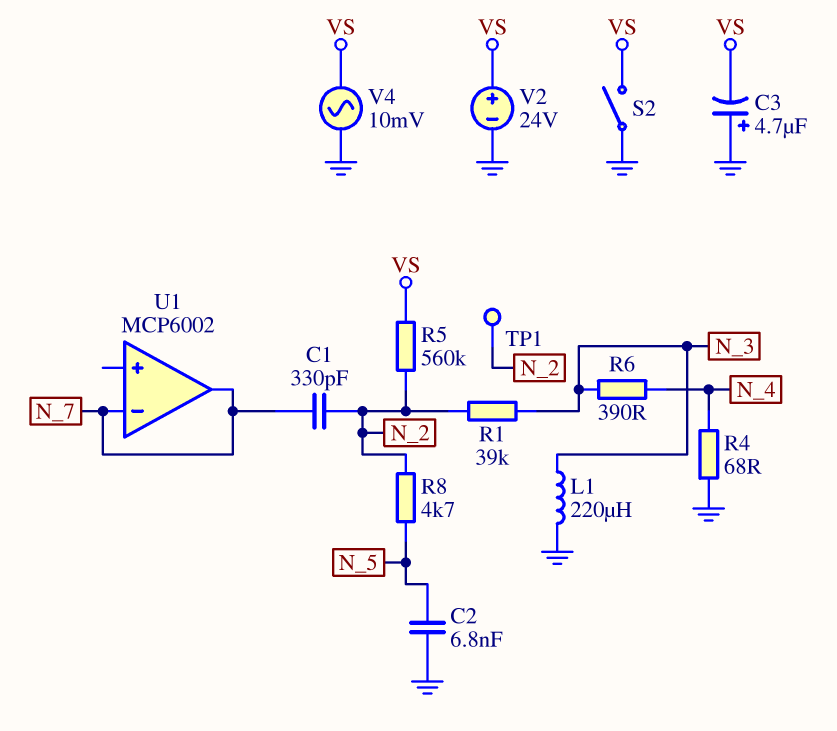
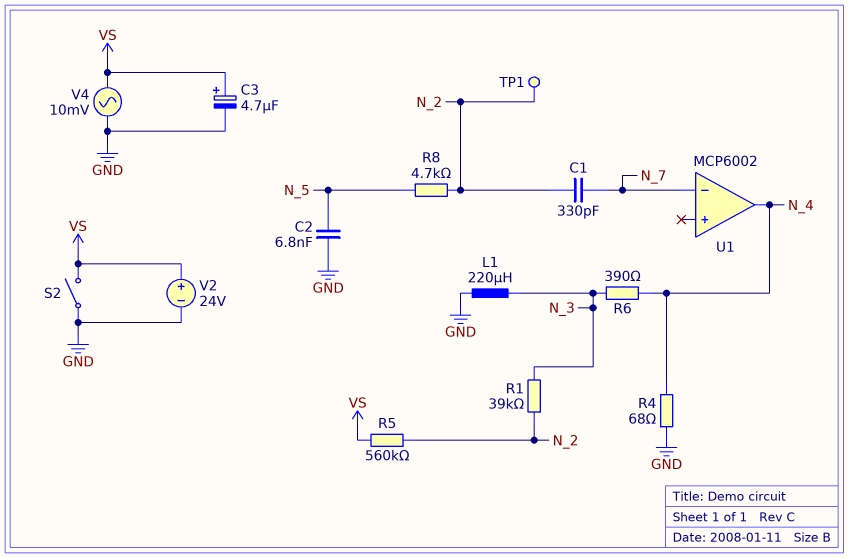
C3: 4.7uF (plus GND, minus VS) -> 4.7uF (plus VS, minus GND)
U1 pin out: N_7 -> N_4

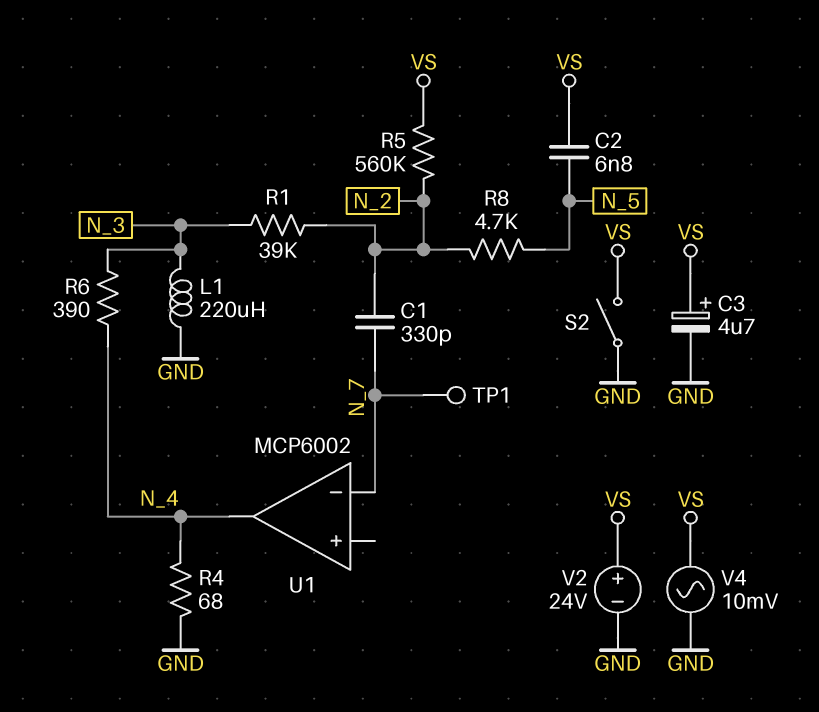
C2: 6.8nF (GND, N_5) -> 6.8nF (N_5, VS)
TP1: test point (N_2) -> test point (N_7)

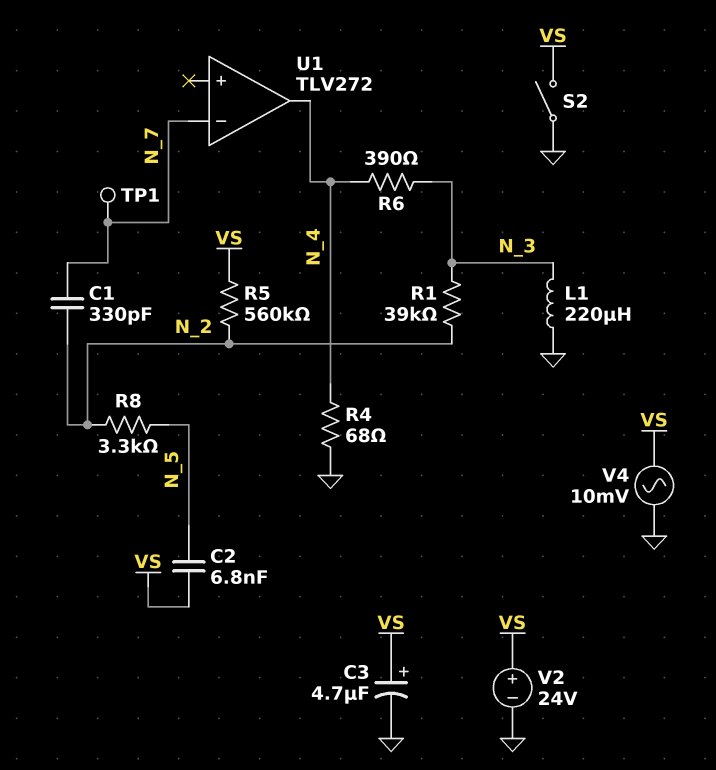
R8: 4.7k (N_2, N_5) -> 3.3k (N_2, N_5)
U1: MCP6002 -> TLV272

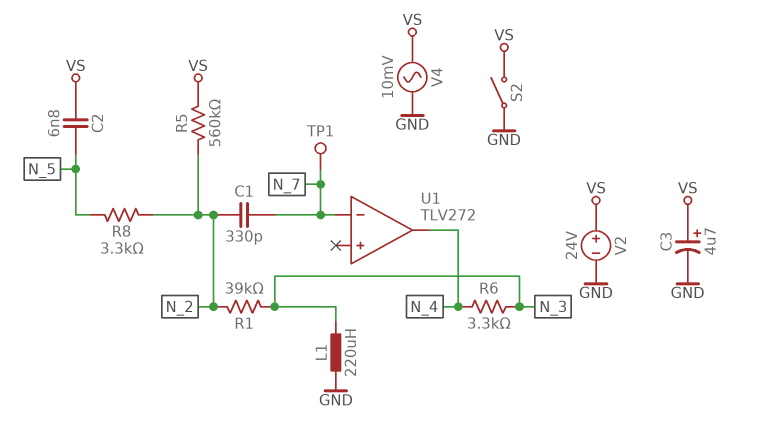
R4: 68 (GND, N_4) -> none
R6: 390 (N_3, N_4) -> 3.3k (N_3, N_4)

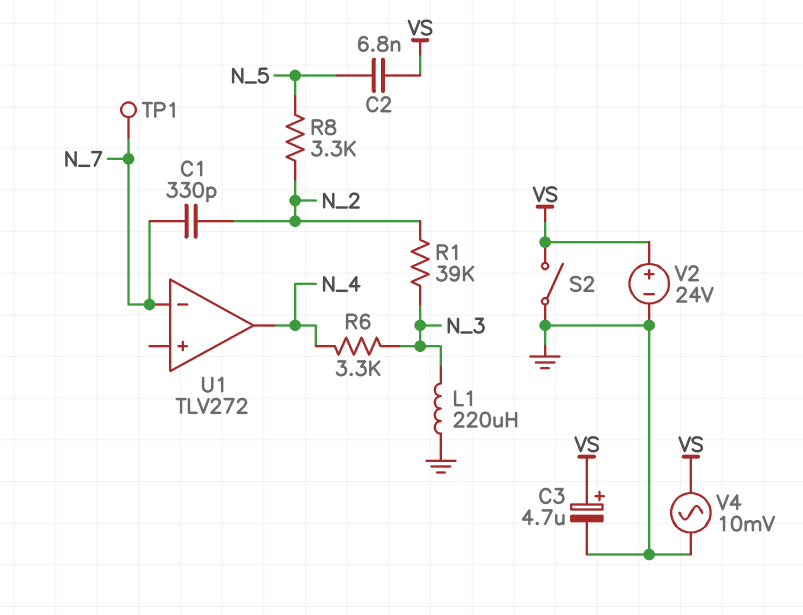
R5: 560k (N_2, VS) -> none

